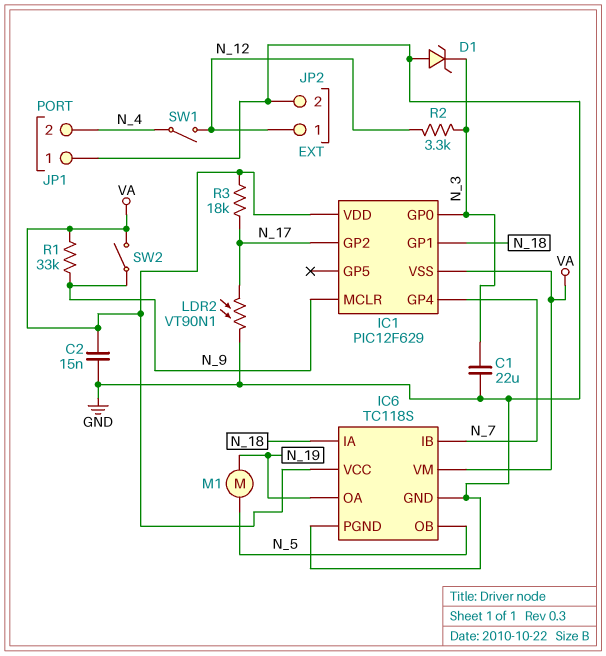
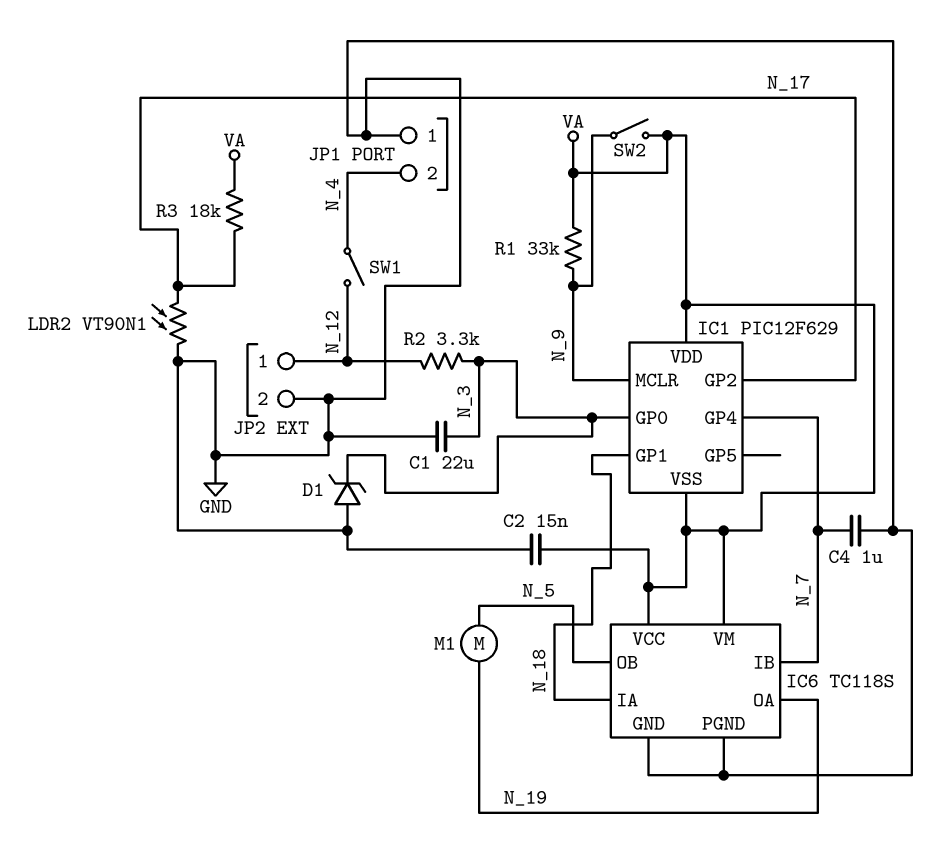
C4: none -> 1uF (GND, N_7)

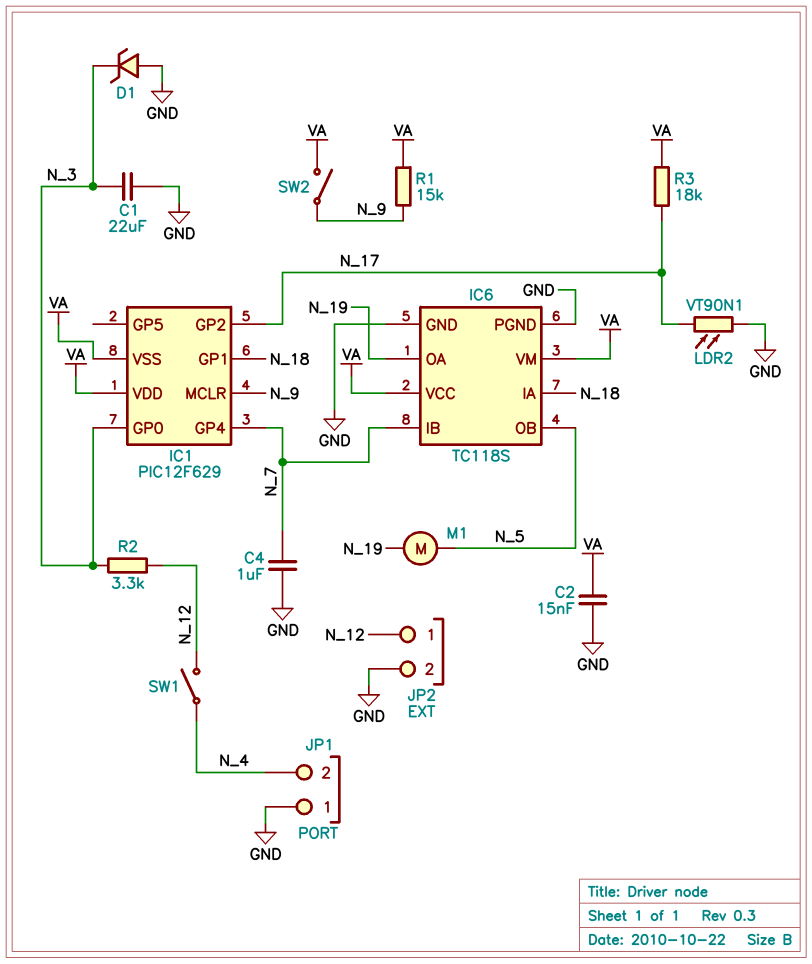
R1: 33k (N_9, VA) -> 15k (N_9, VA)

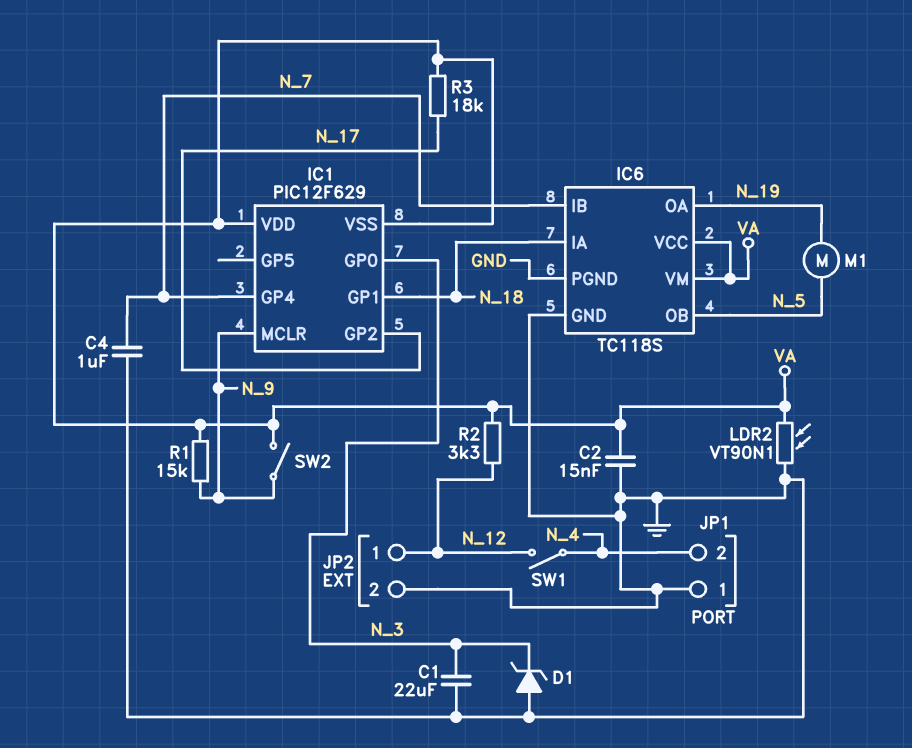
LDR2: VT90N1 (GND, N_17) -> VT90N1 (GND, VA)
R2: 3.3k (N_3, N_12) -> 3.3k (N_12, VA)

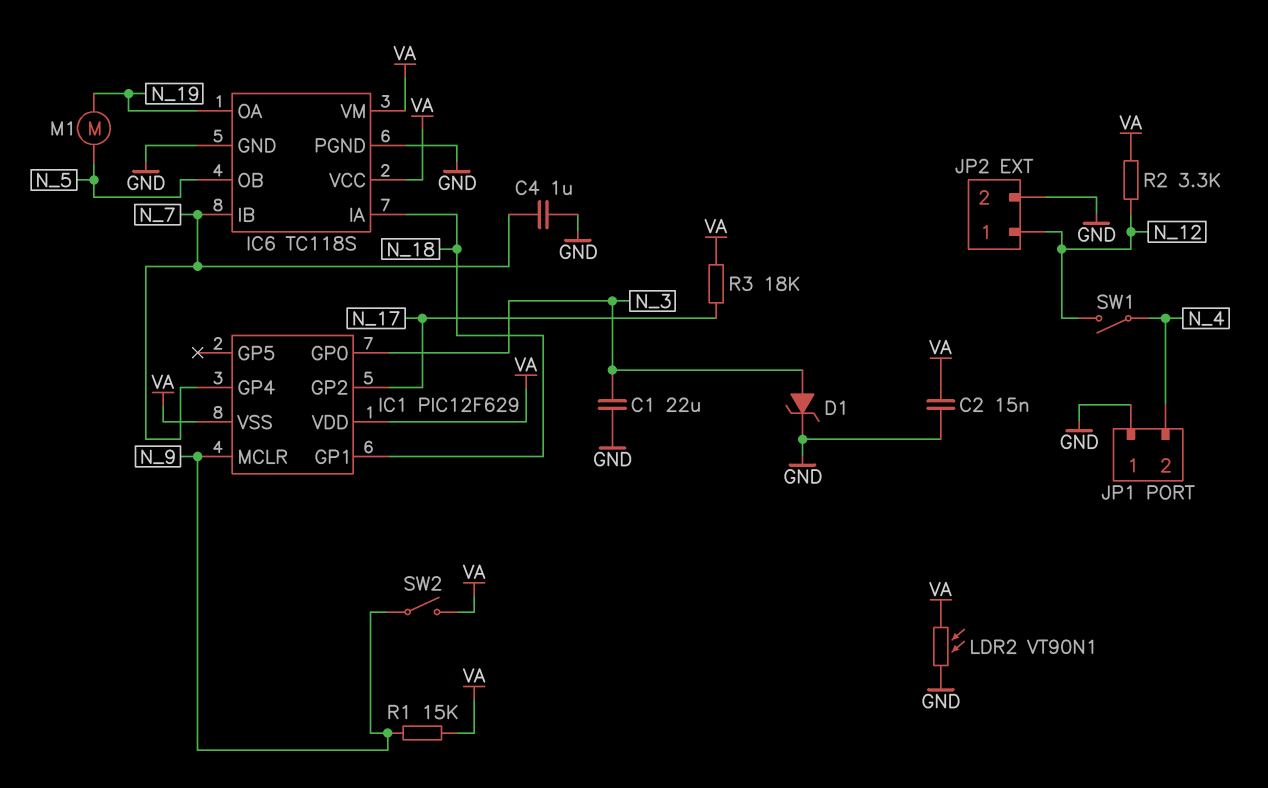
D1: zener (A GND, K N_3) -> zener (A N_3, K GND)

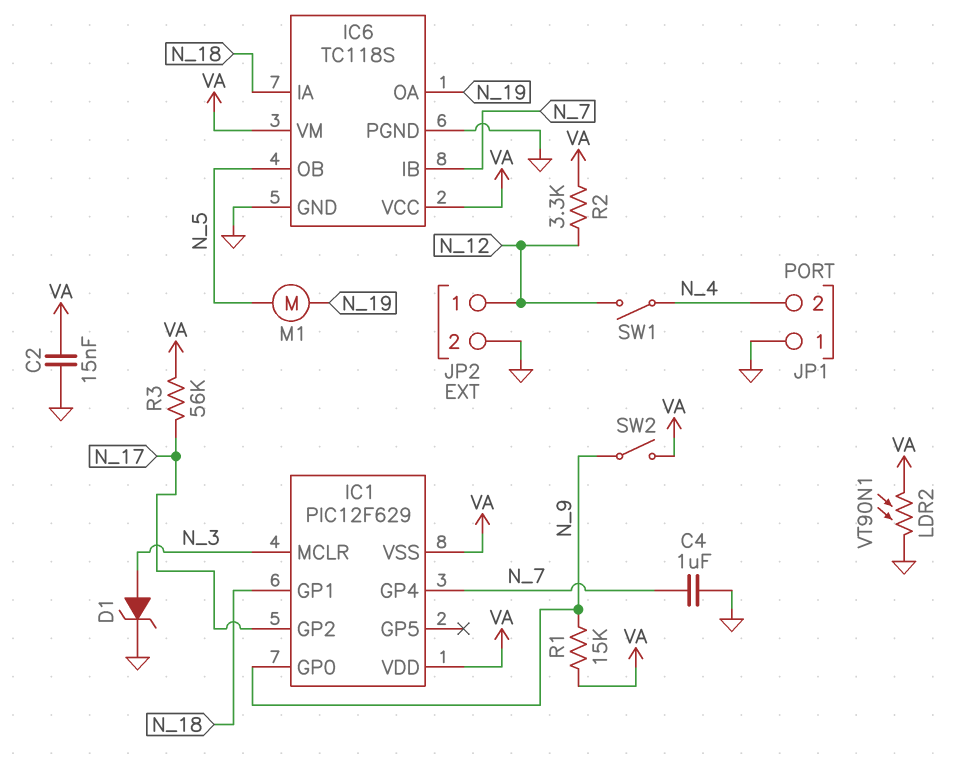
C1: 22uF (GND, N_3) -> none
IC1 pin GP0: N_3 -> N_9
IC1 pin MCLR: N_9 -> N_3
R3: 18k (N_17, VA) -> 56k (N_17, VA)

